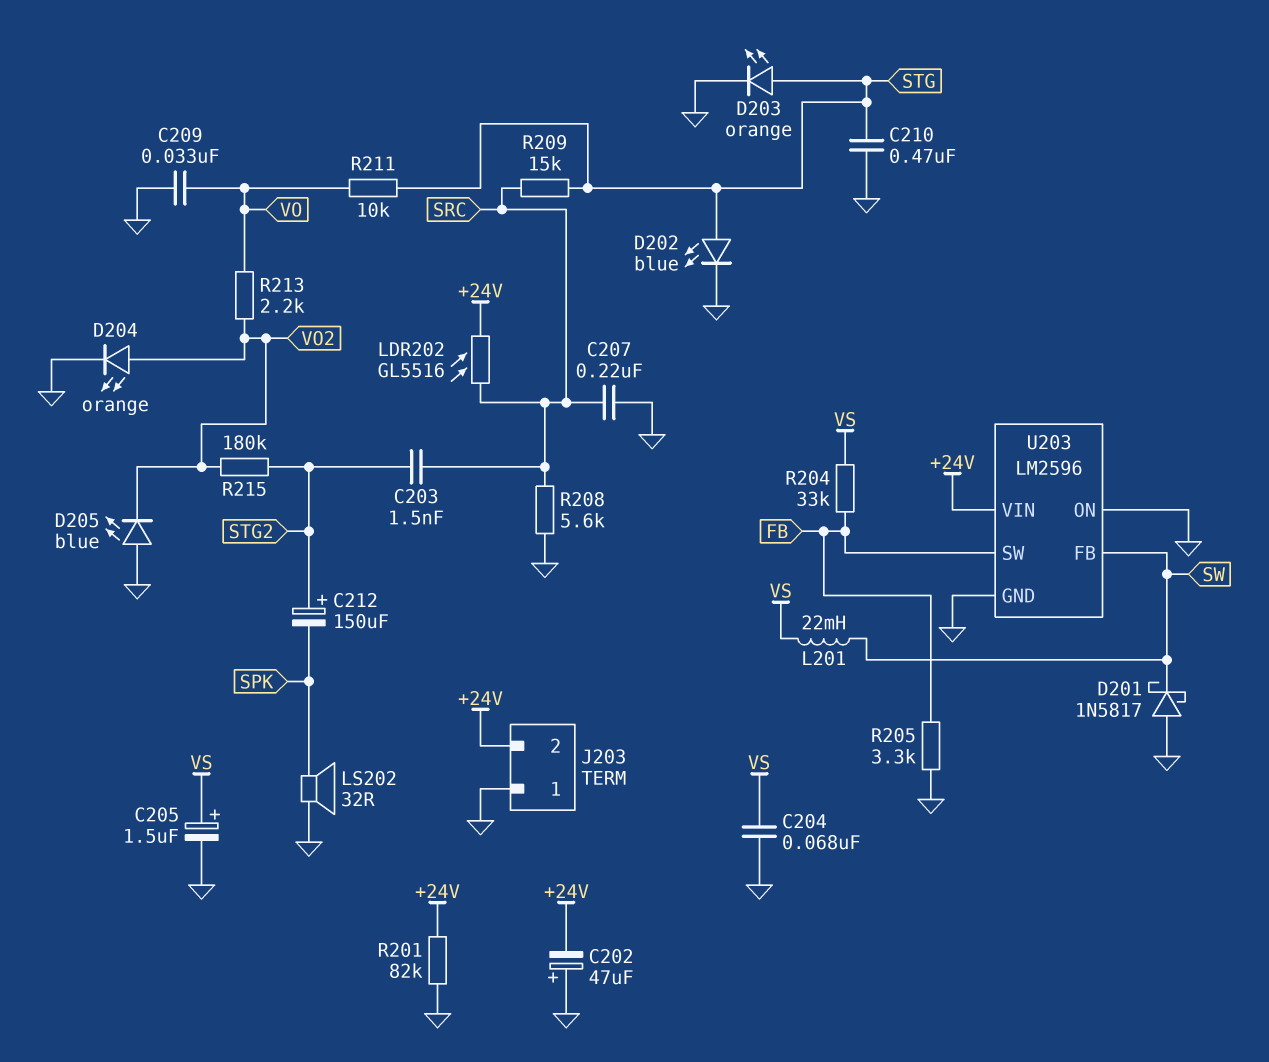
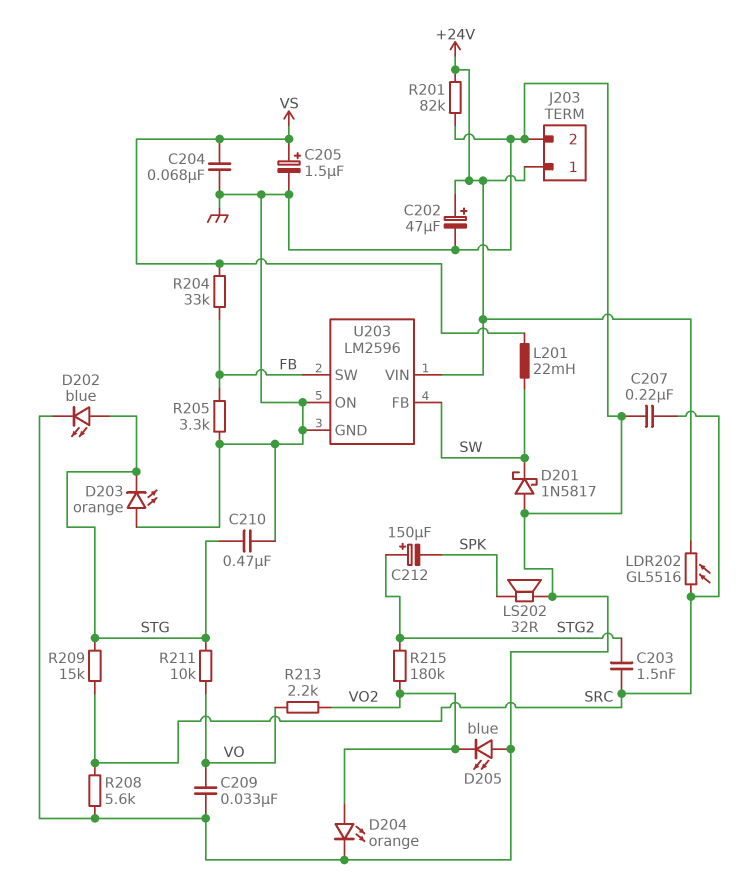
C202: 47uF (plus GND, minus +24V) -> 47uF (plus +24V, minus GND)
D203: LED orange (A STG, K GND) -> LED orange (A GND, K STG)
J203 pin 1: GND -> +24V
J203 pin 2: +24V -> GND

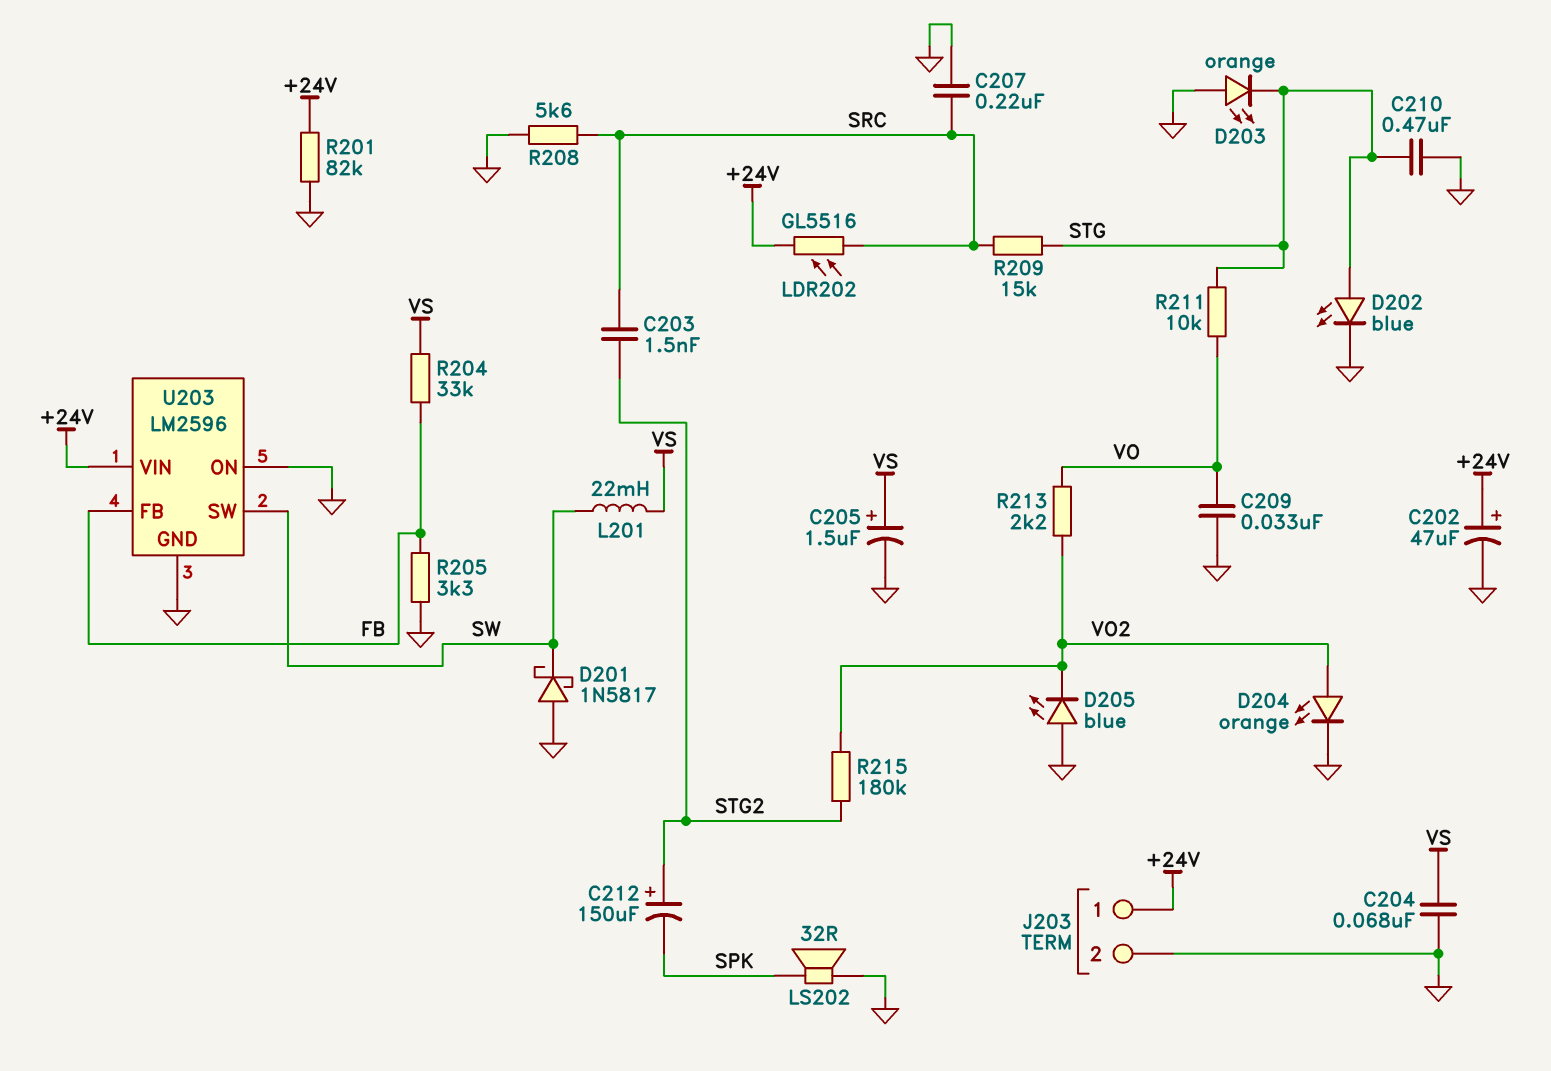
U203 pin FB: SW -> FB
U203 pin SW: FB -> SW

